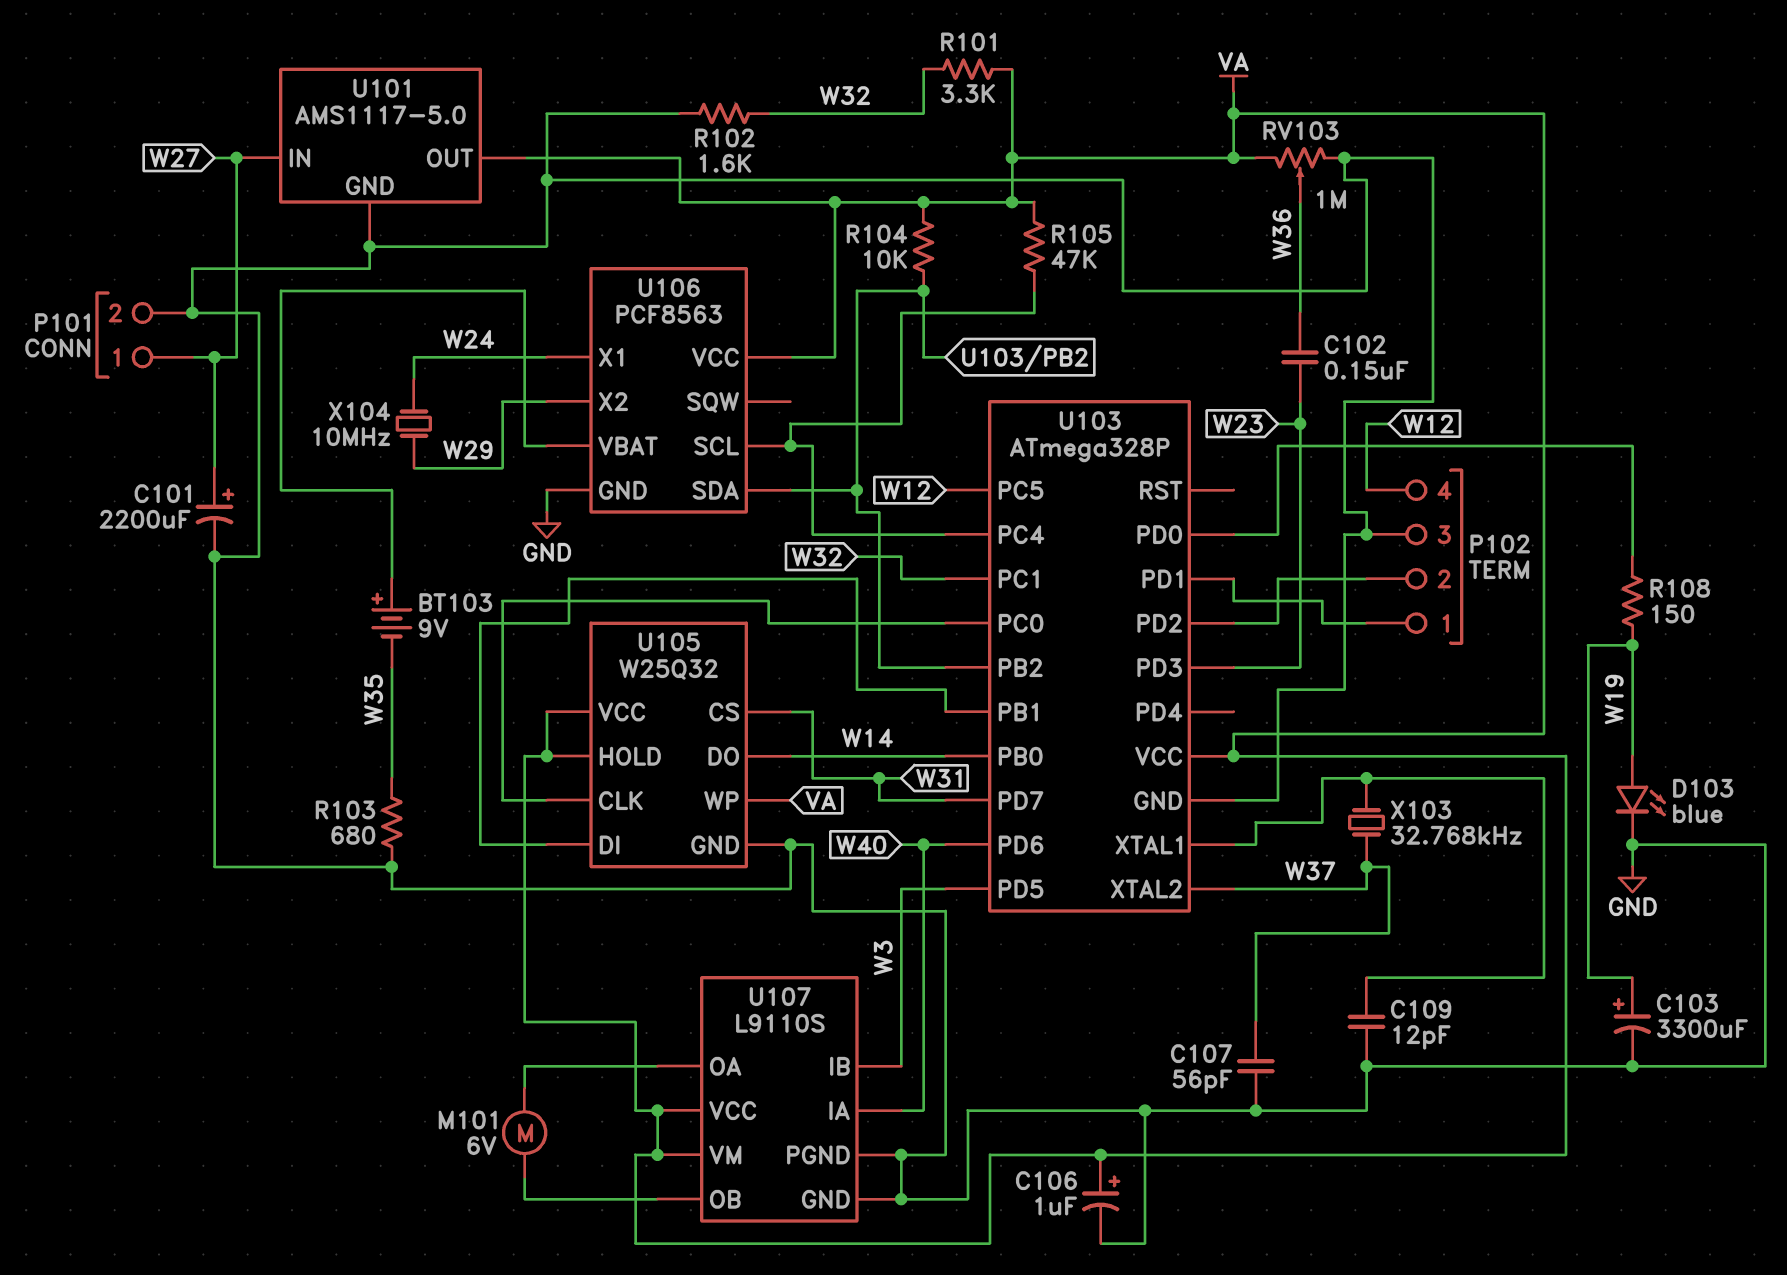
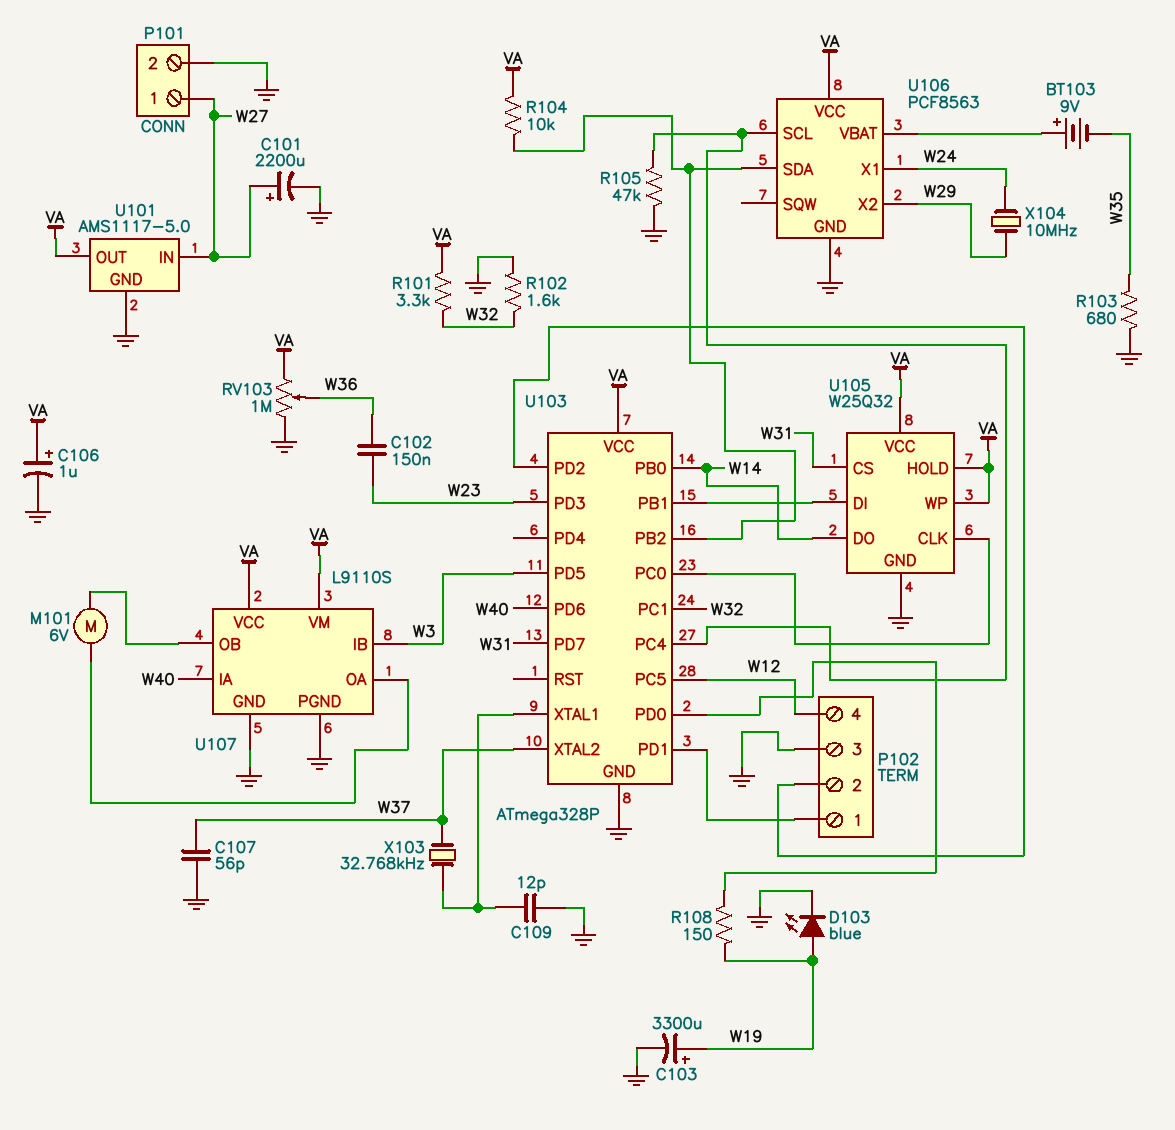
R105: 47k (U103/PC4, VA) -> 47k (GND, U103/PC4)

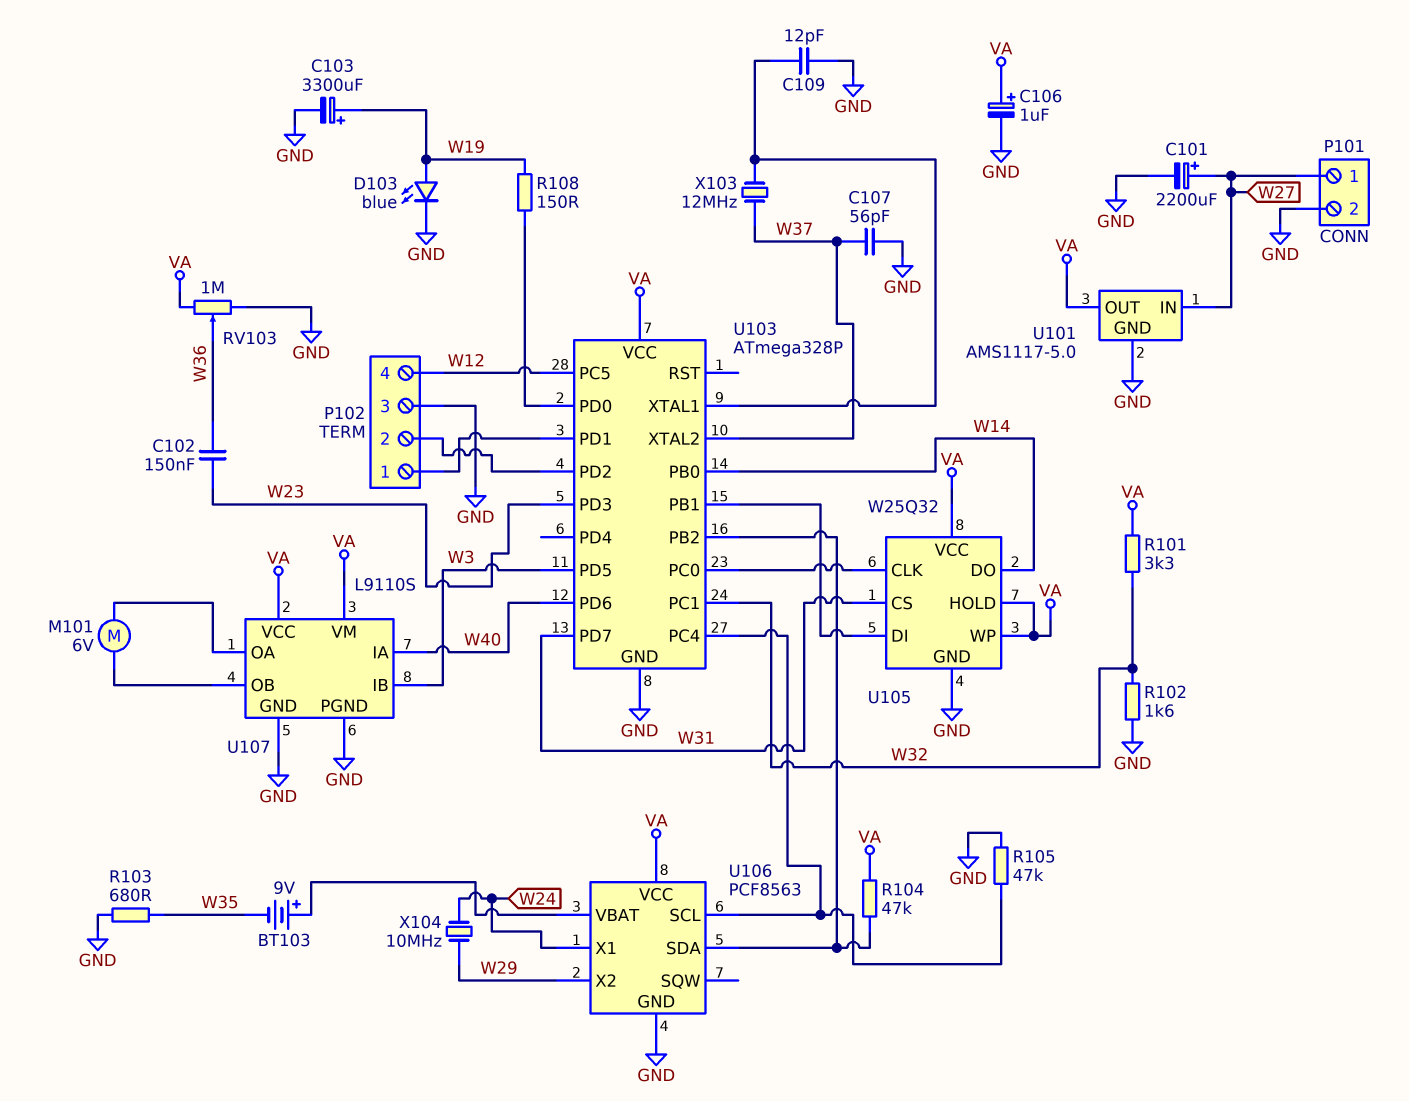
R104: 10k (U103/PB2, VA) -> 47k (U103/PB2, VA)
X103: 32.768kHz (U103/XTAL1, W37) -> 12MHz (U103/XTAL1, W37)

